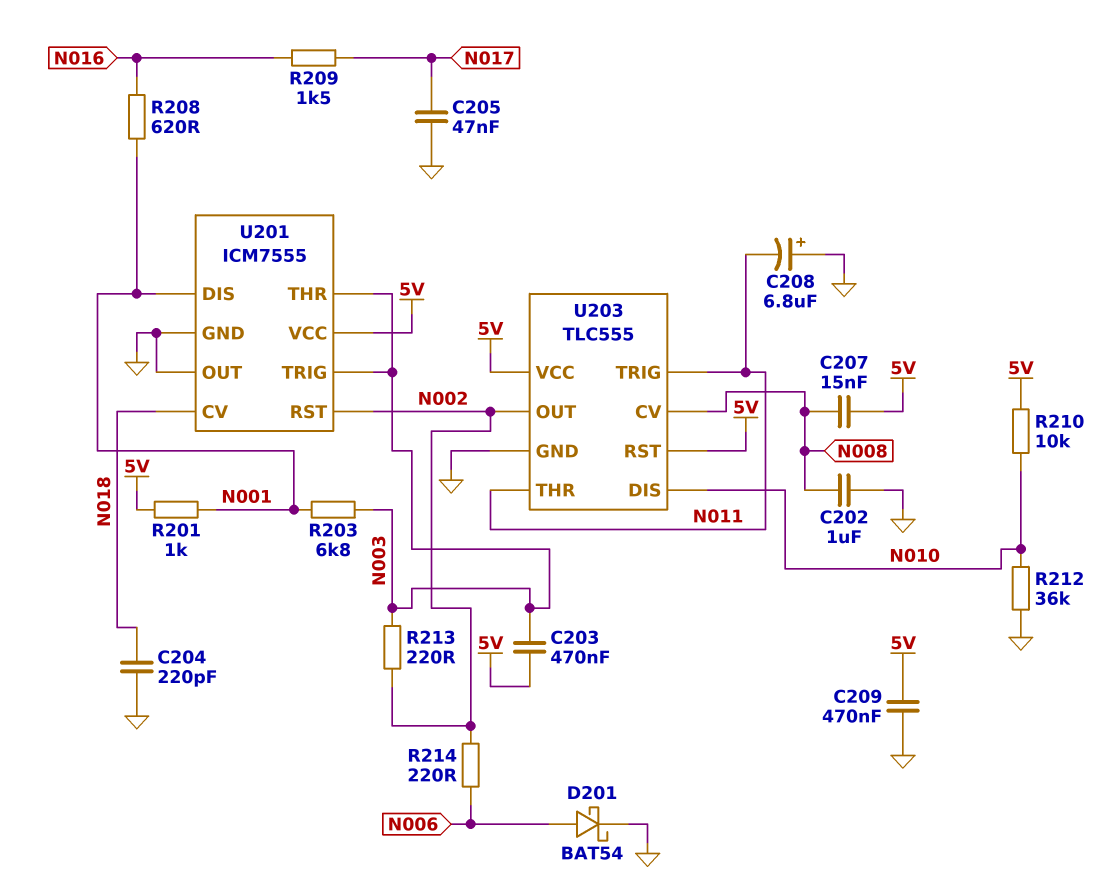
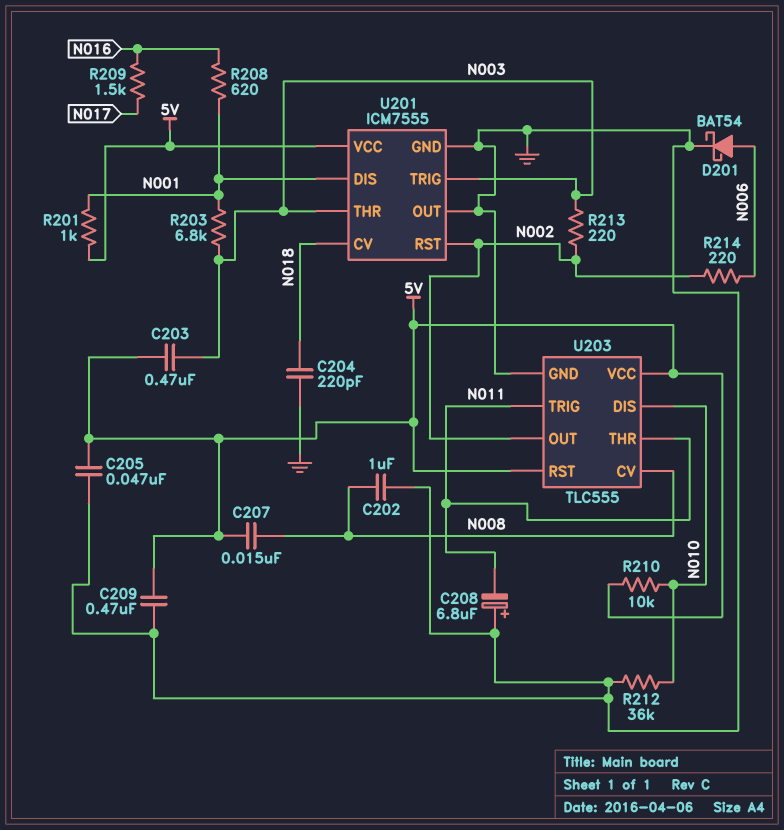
C205: 47nF (GND, N017) -> 47nF (5V, GND)

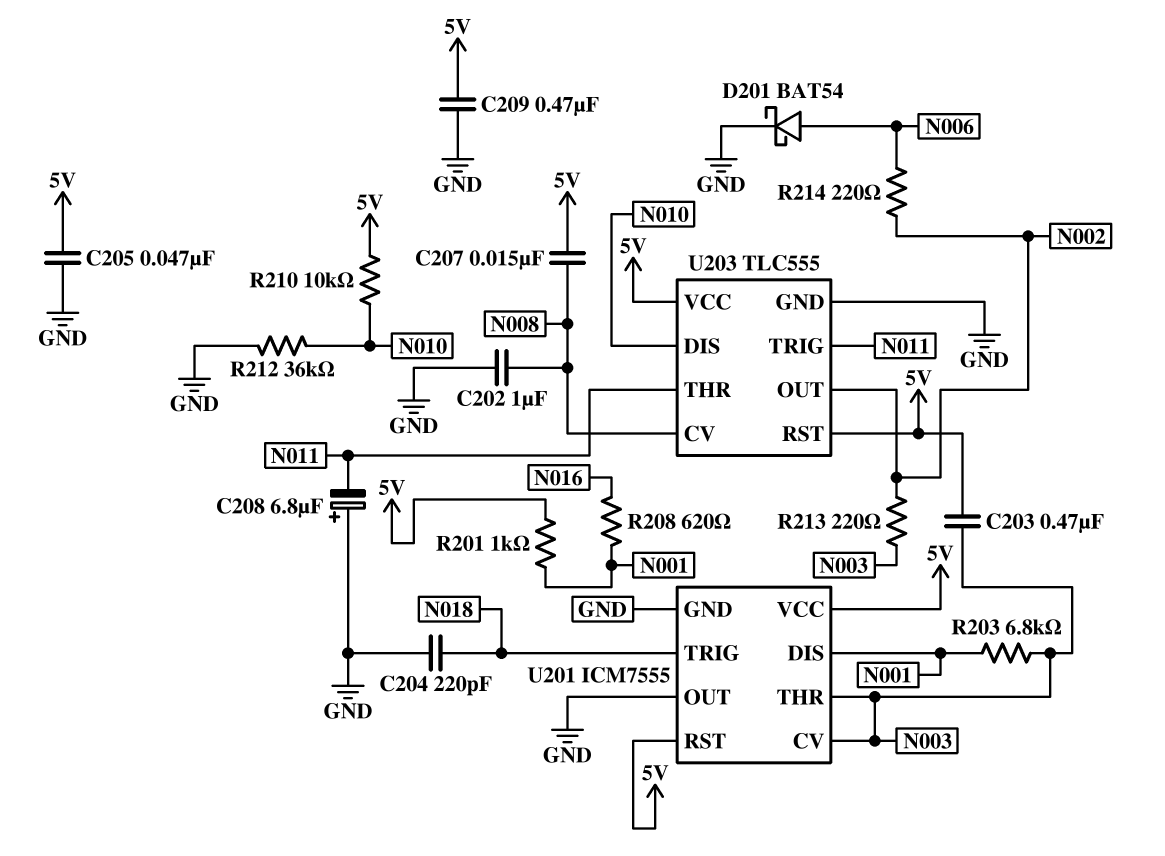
R209: 1.5k (N016, N017) -> none
U201 pin CV: N018 -> N003
U201 pin RST: N002 -> 5V
U201 pin TRIG: N003 -> N018

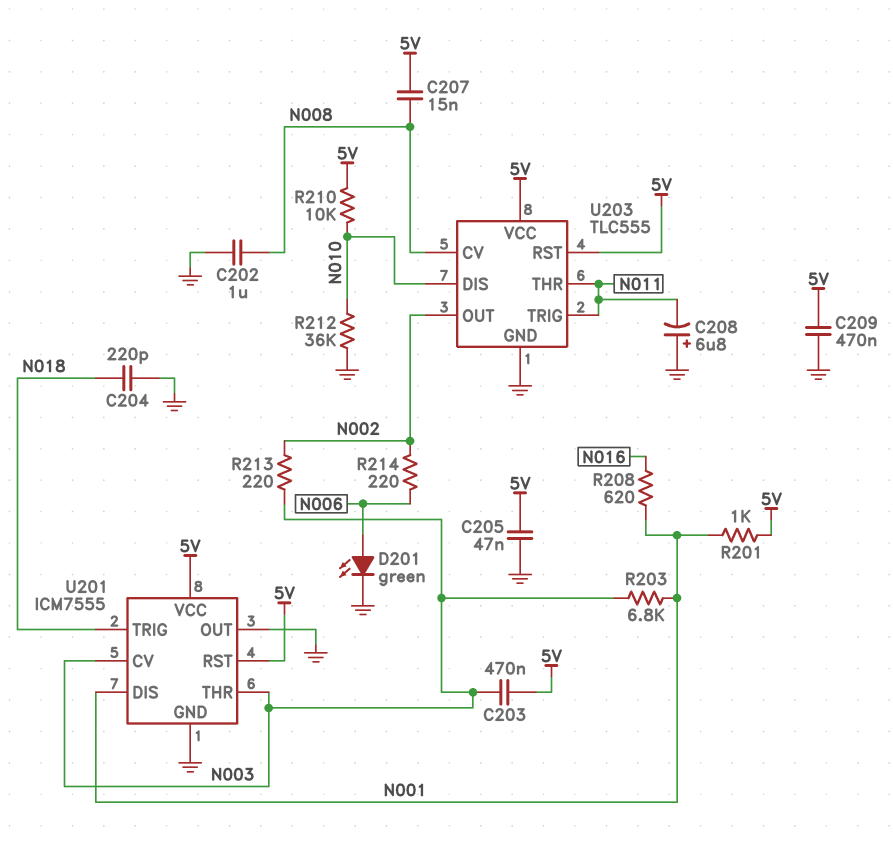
D201: schottky BAT54 (A N006, K GND) -> LED green (A N006, K GND)

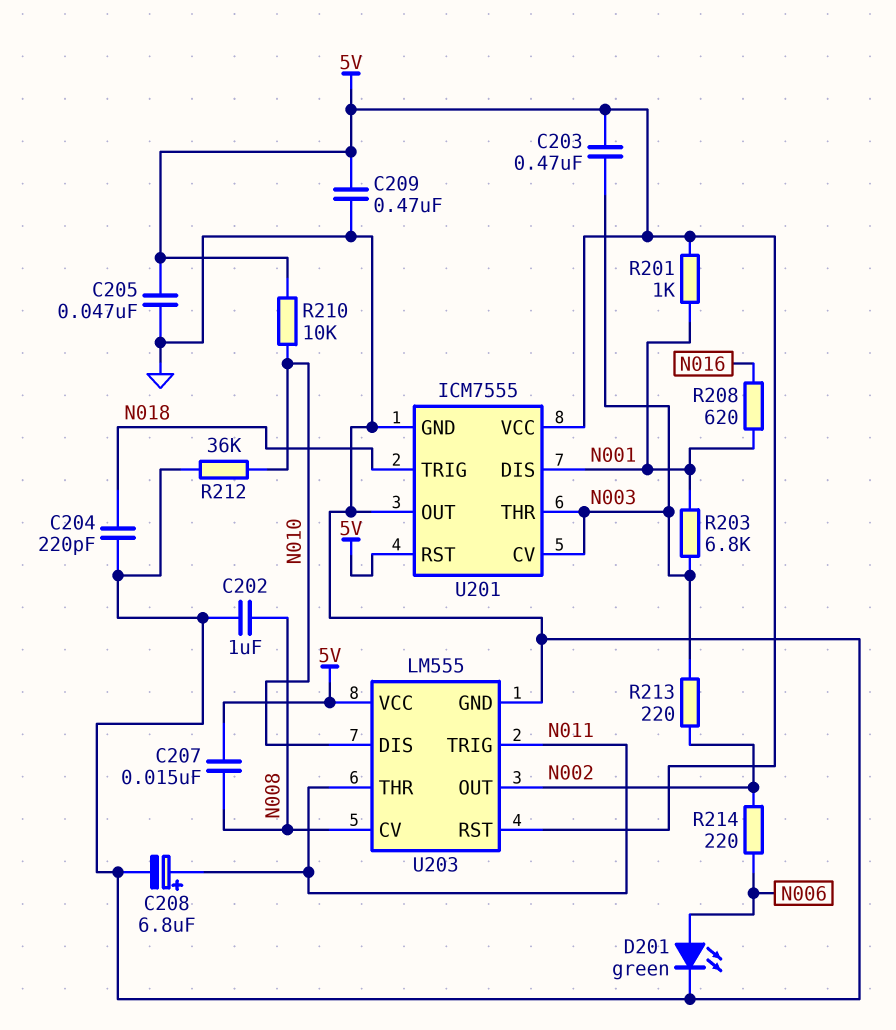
C208: 6.8uF (plus GND, minus N011) -> 6.8uF (plus N011, minus GND)
U203: TLC555 -> LM555

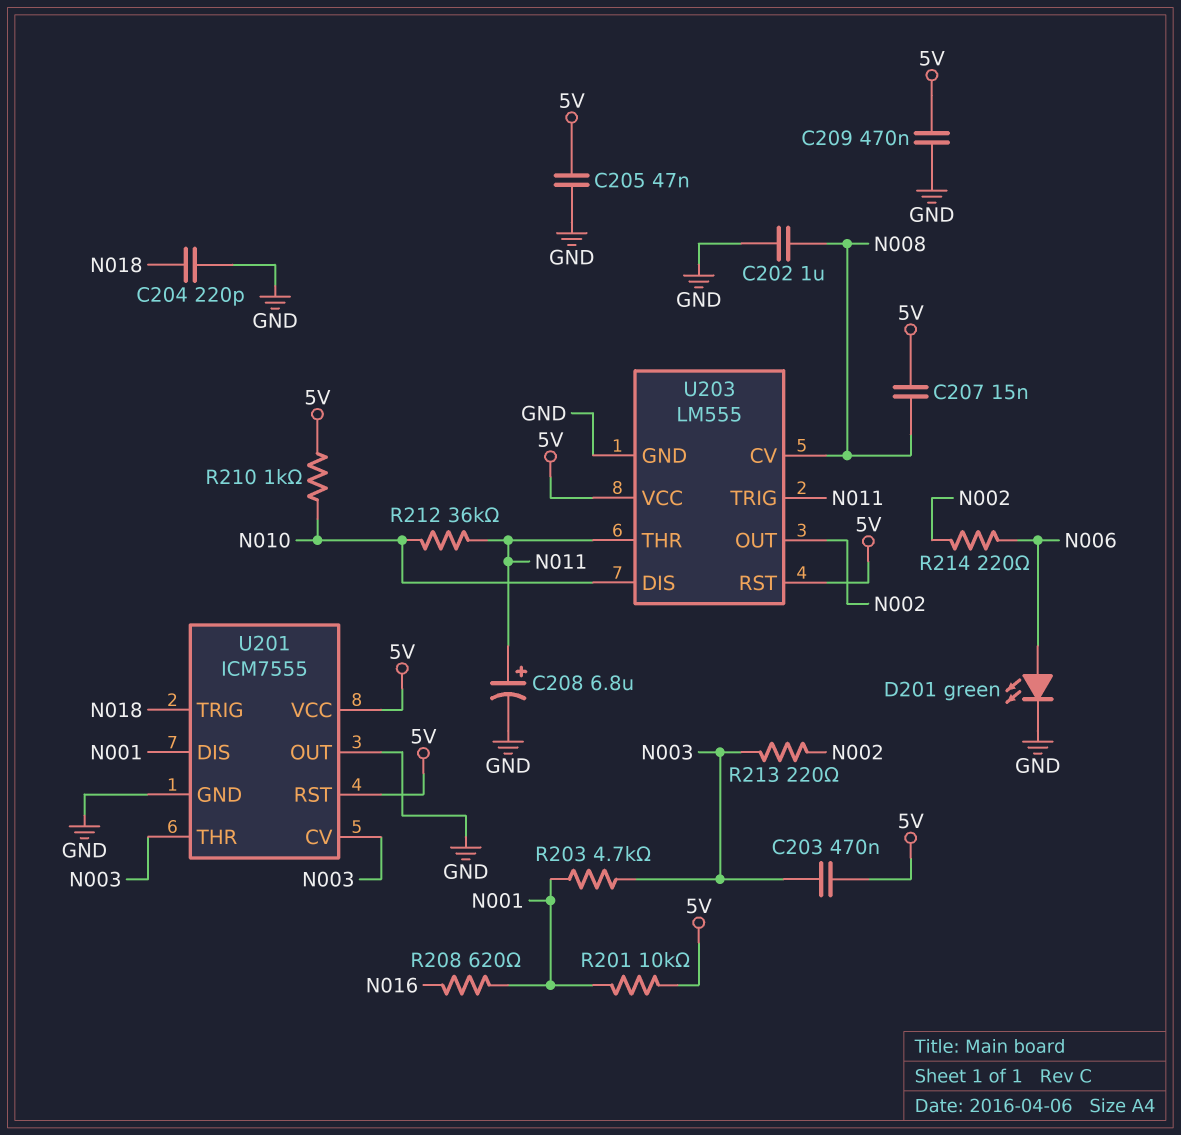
R201: 1k (5V, N001) -> 10k (5V, N001)
R203: 6.8k (N001, N003) -> 4.7k (N001, N003)
R210: 10k (5V, N010) -> 1k (5V, N010)
R212: 36k (GND, N010) -> 36k (N010, N011)

